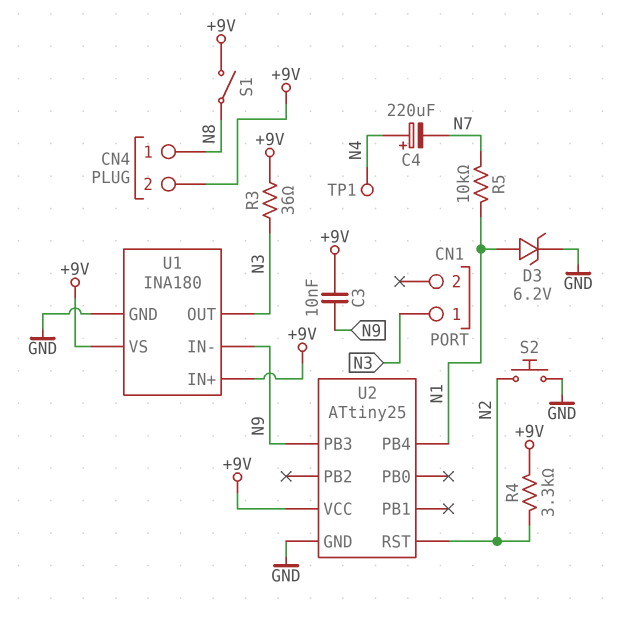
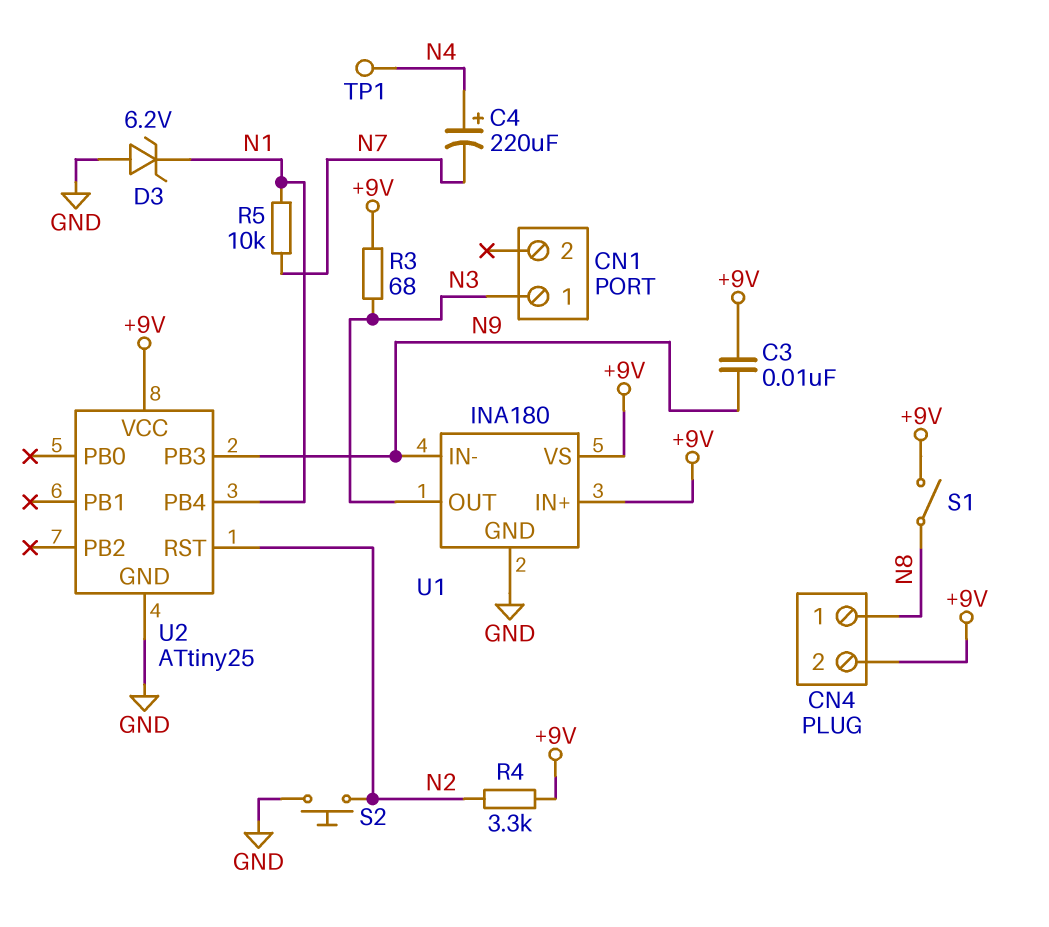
D3: zener 6.2V (A N1, K GND) -> zener 6.2V (A GND, K N1)
R3: 36 (+9V, N3) -> 68 (+9V, N3)

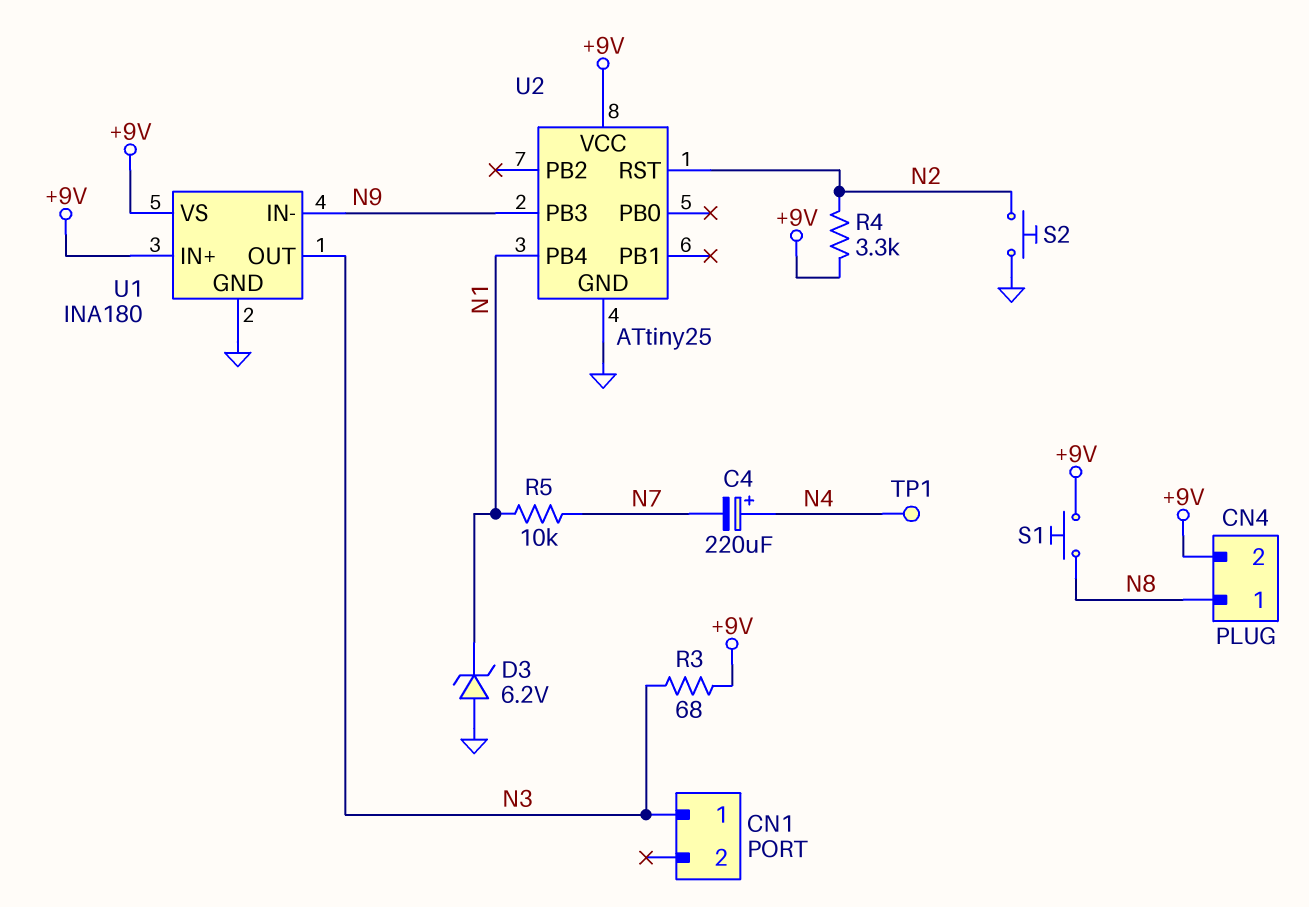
C3: 10nF (+9V, N9) -> none
S1: switch (+9V, N8) -> button (+9V, N8)

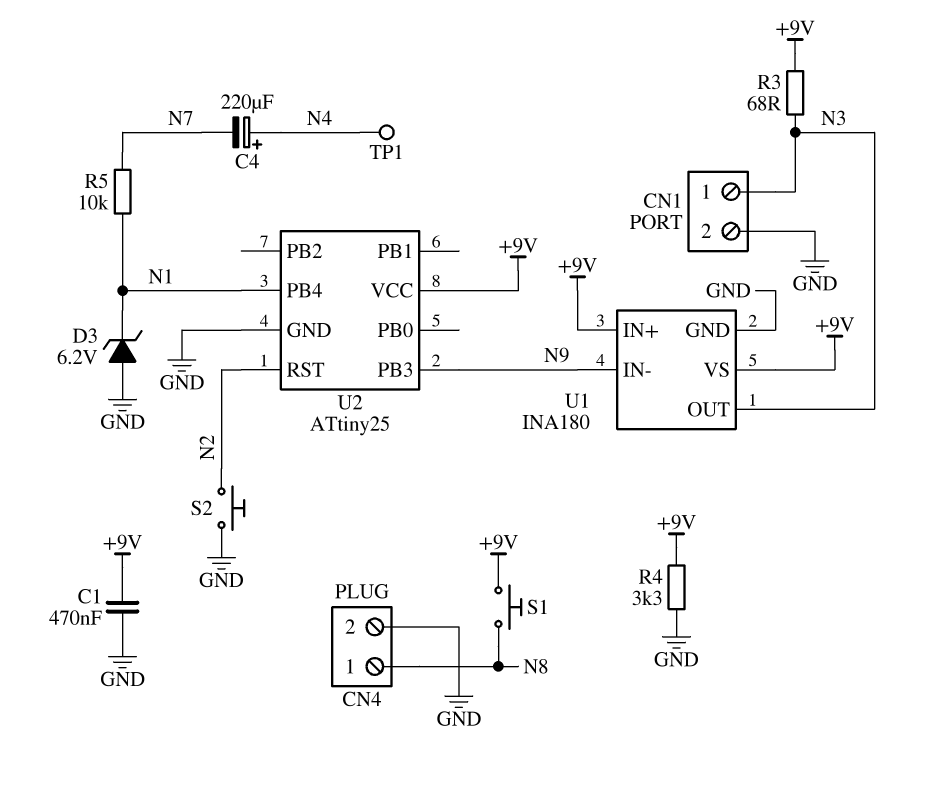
C1: none -> 470nF (+9V, GND)
CN1 pin 2: none -> GND
CN4 pin 2: +9V -> GND
R4: 3.3k (+9V, N2) -> 3.3k (+9V, GND)

